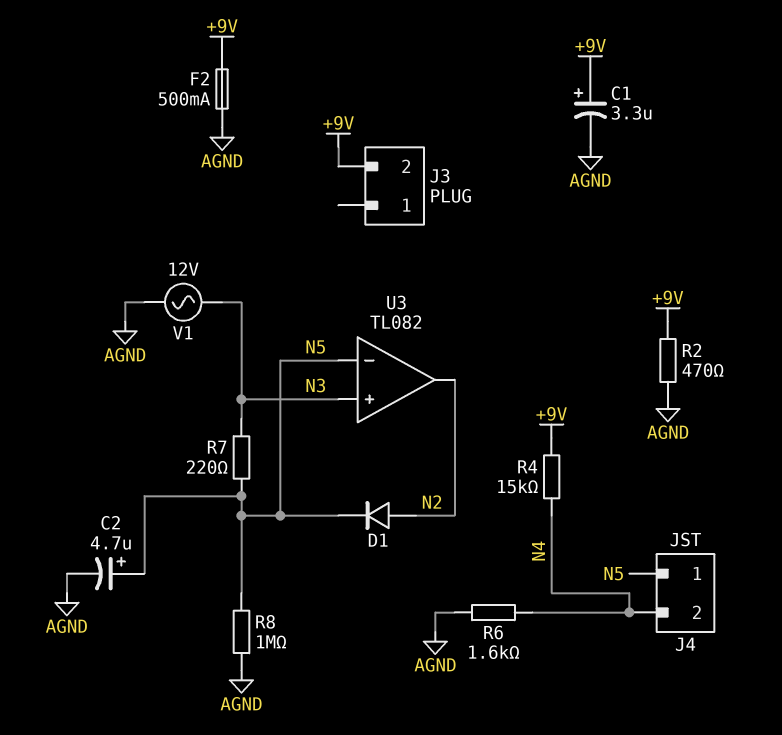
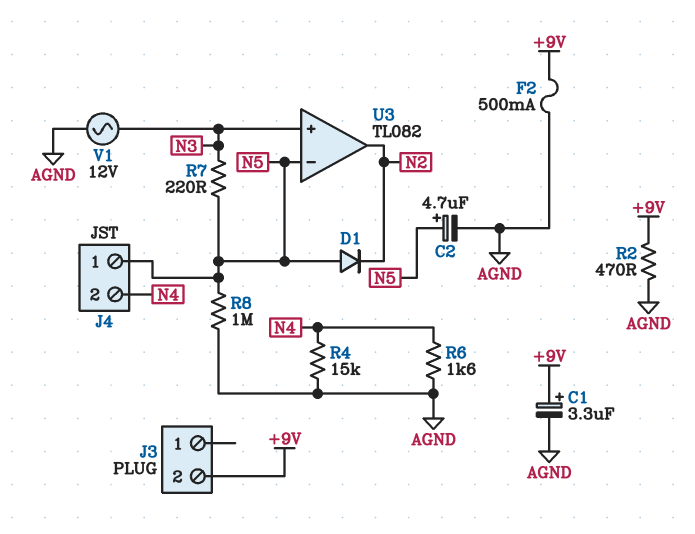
D1: diode (A N2, K N5) -> diode (A N5, K N2)
R4: 15k (+9V, N4) -> 15k (AGND, N4)

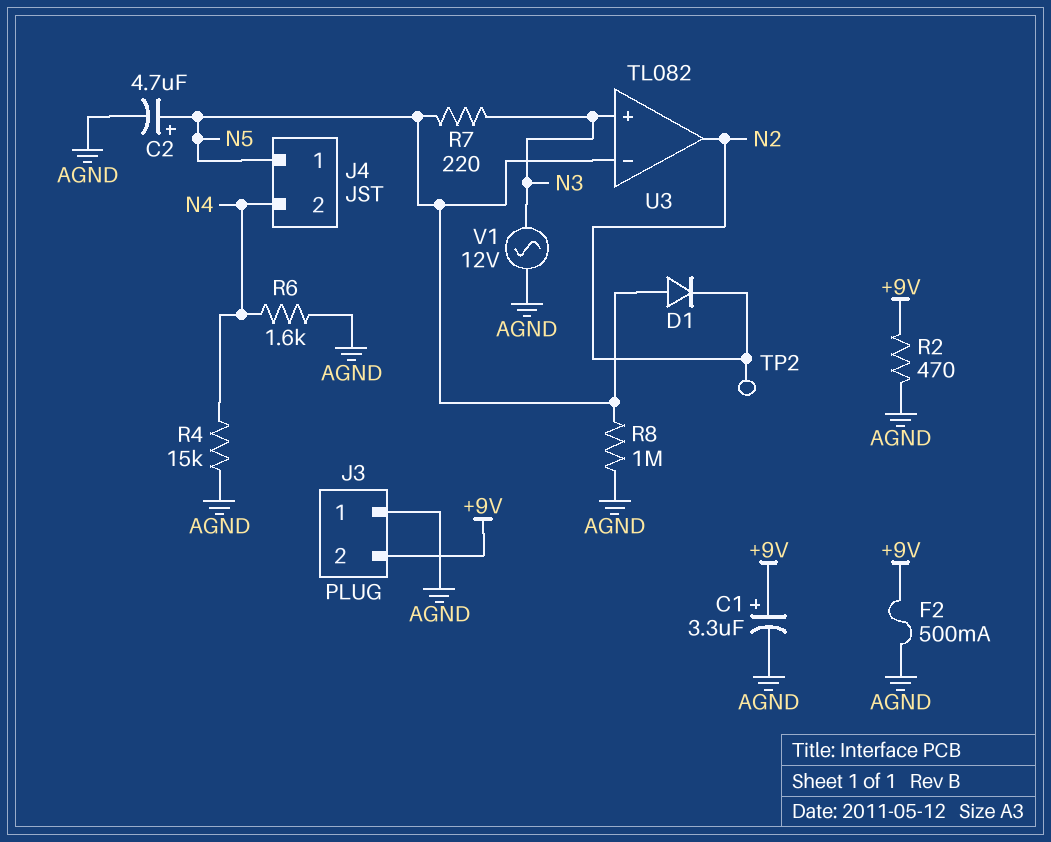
J3 pin 1: none -> AGND
TP2: none -> test point (N2)

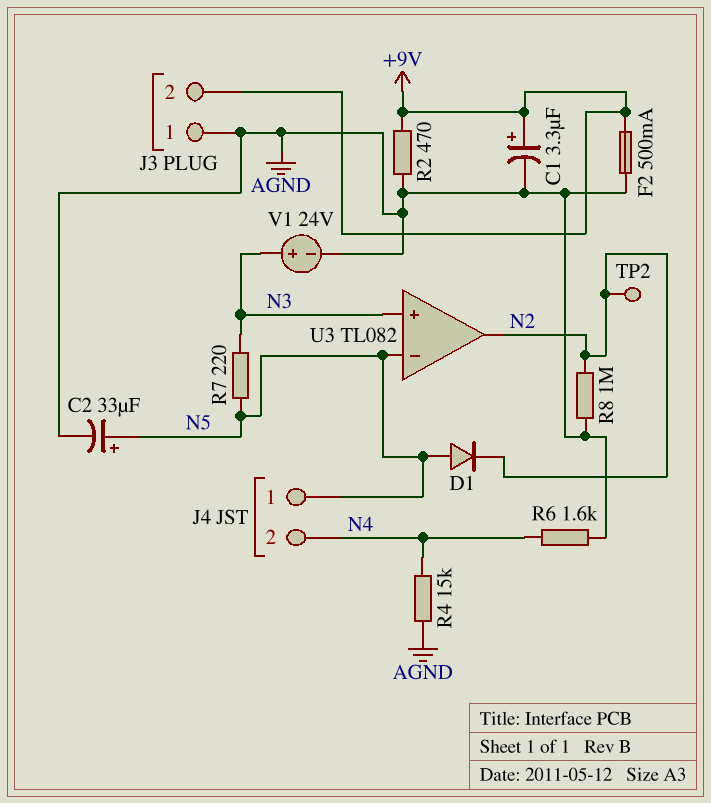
C2: 4.7uF (plus N5, minus AGND) -> 33uF (plus N5, minus AGND)
R8: 1M (AGND, N5) -> 1M (AGND, N2)
V1: AC 12V (AGND, N3) -> 24V (plus N3, minus AGND)

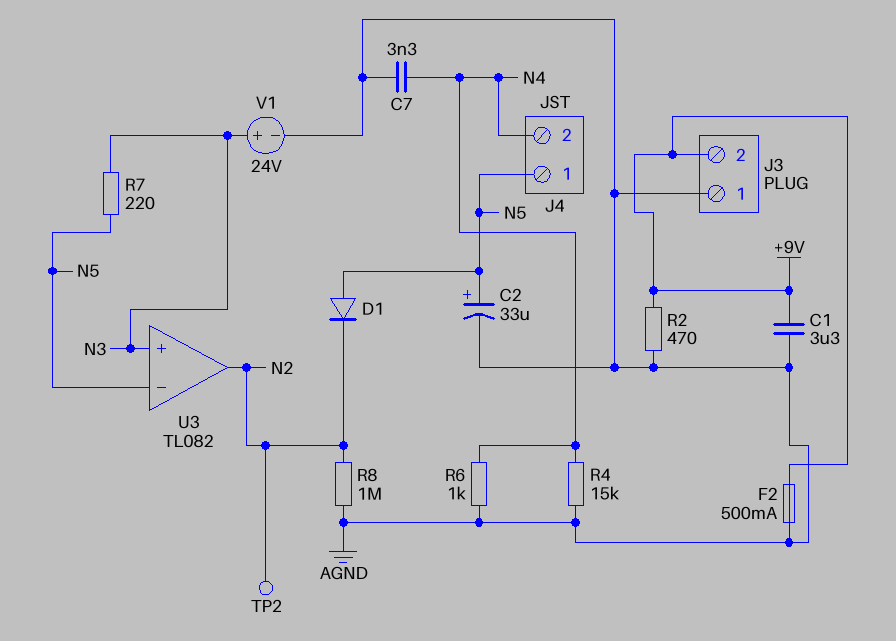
C1: 3.3uF (plus +9V, minus AGND) -> 3.3uF (+9V, AGND)
C7: none -> 3.3nF (AGND, N4)
R6: 1.6k (AGND, N4) -> 1k (AGND, N4)

